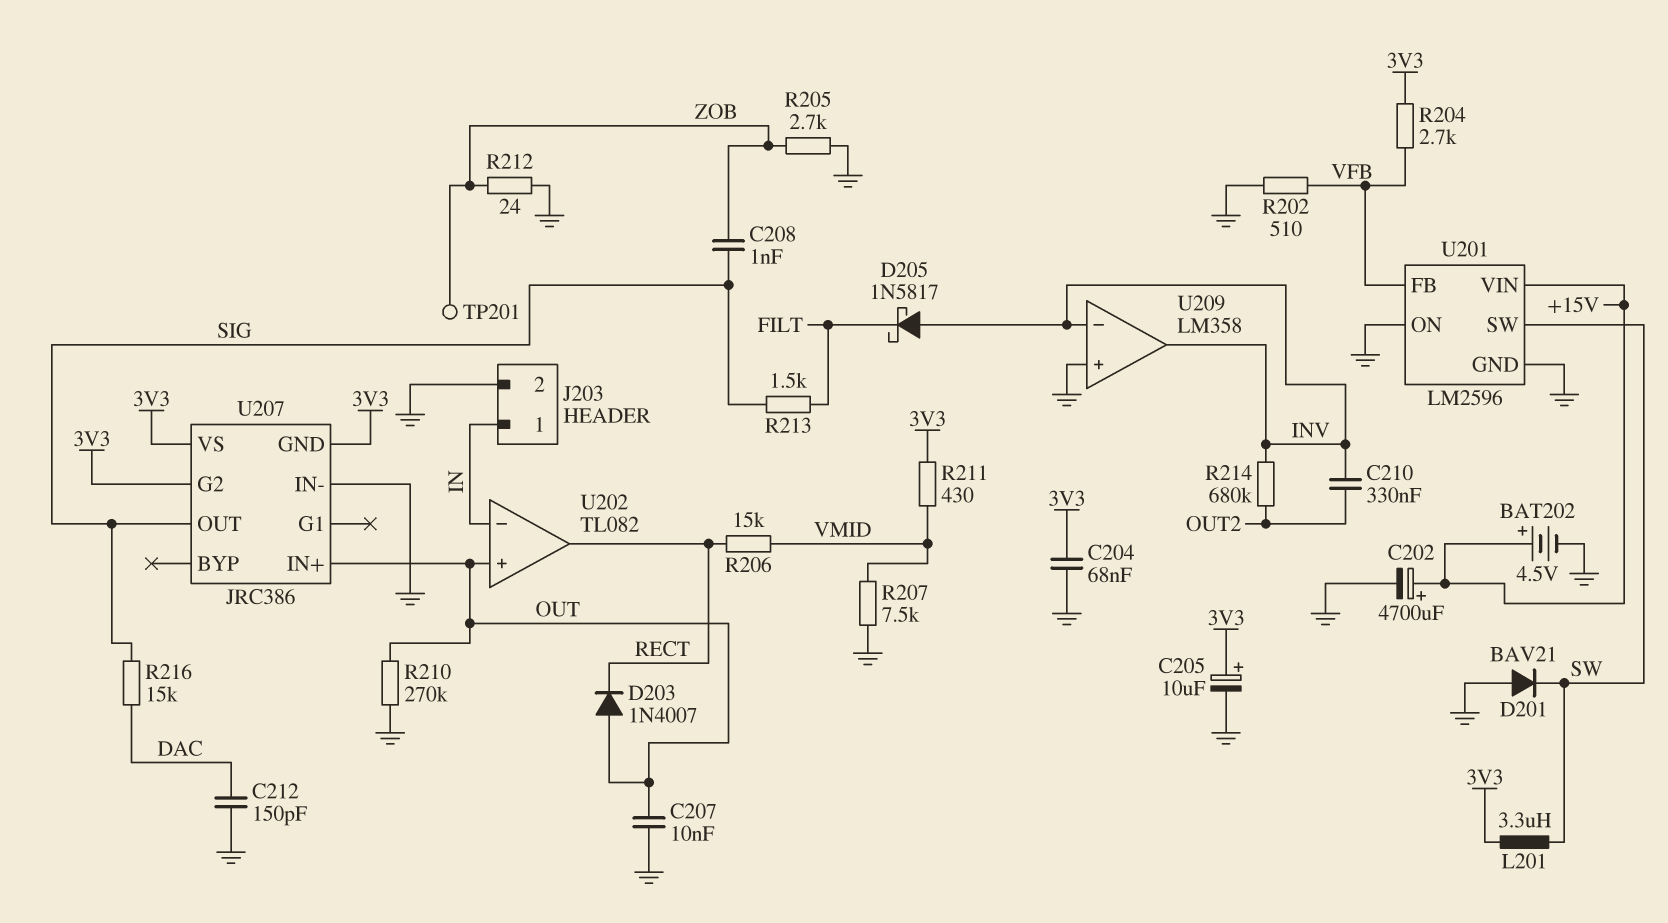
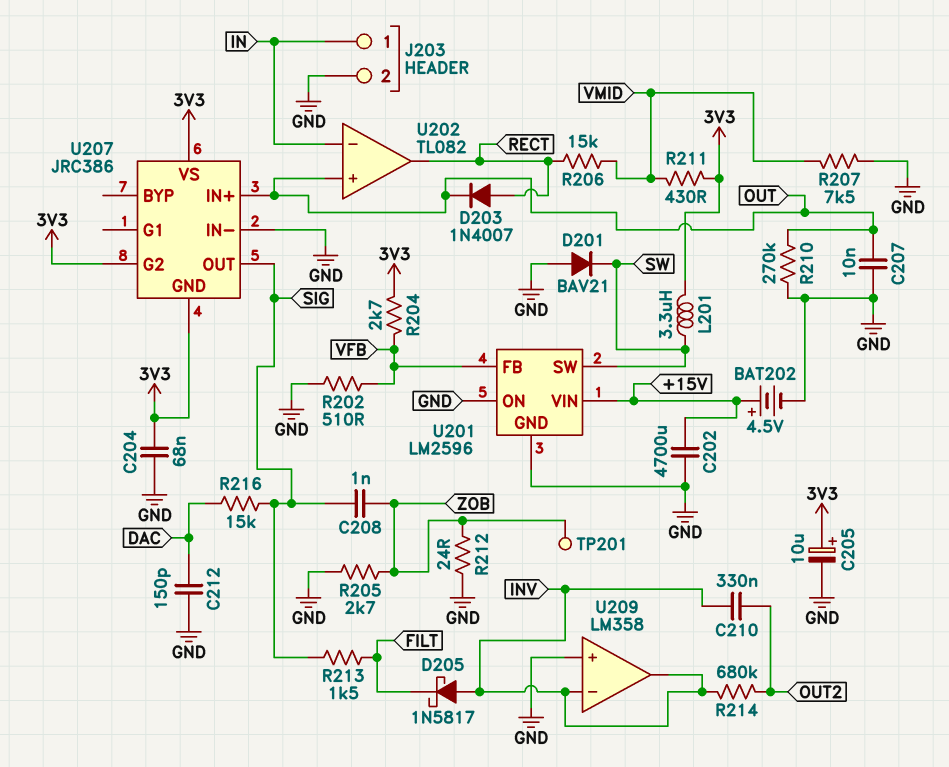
C202: 4700uF (plus +15V, minus GND) -> 4700uF (+15V, GND)
D203: diode 1N4007 (A OUT, K RECT) -> diode 1N4007 (A RECT, K OUT)

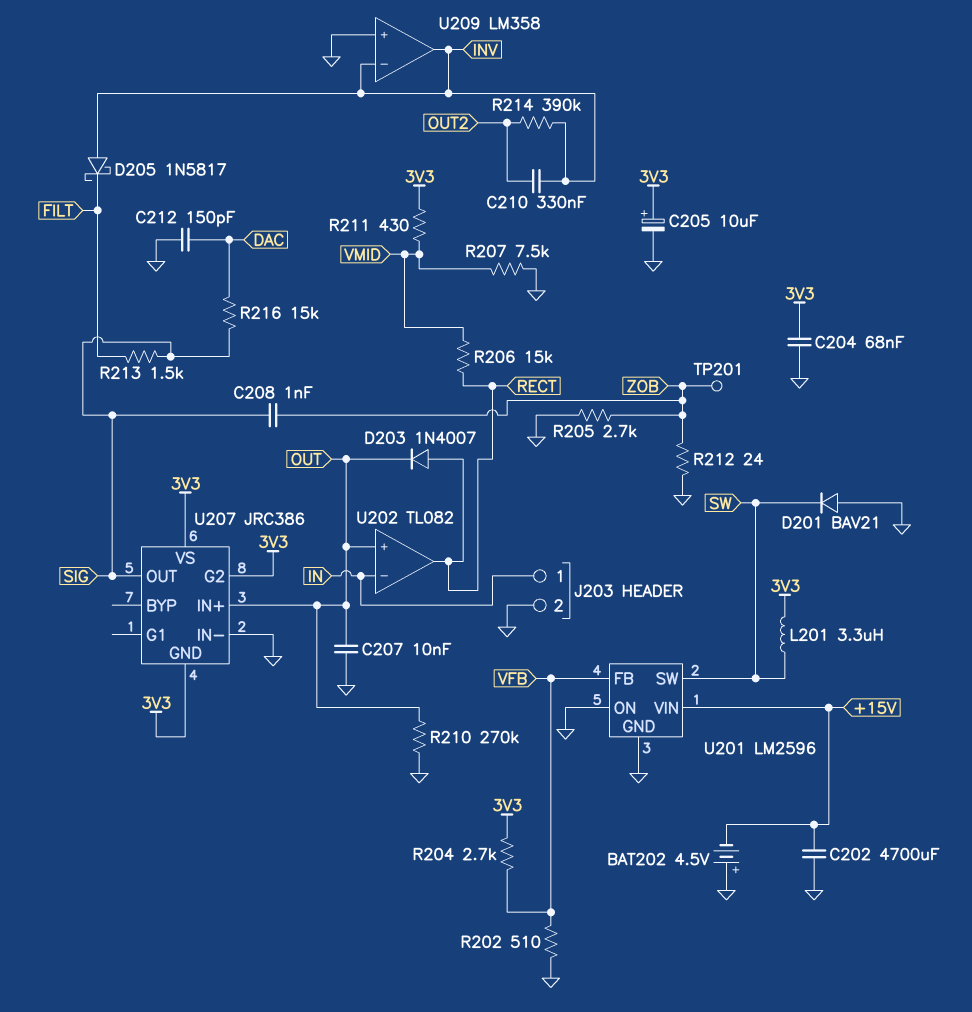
BAT202: 4.5V (plus +15V, minus GND) -> 4.5V (plus GND, minus +15V)
R214: 680k (INV, OUT2) -> 390k (INV, OUT2)

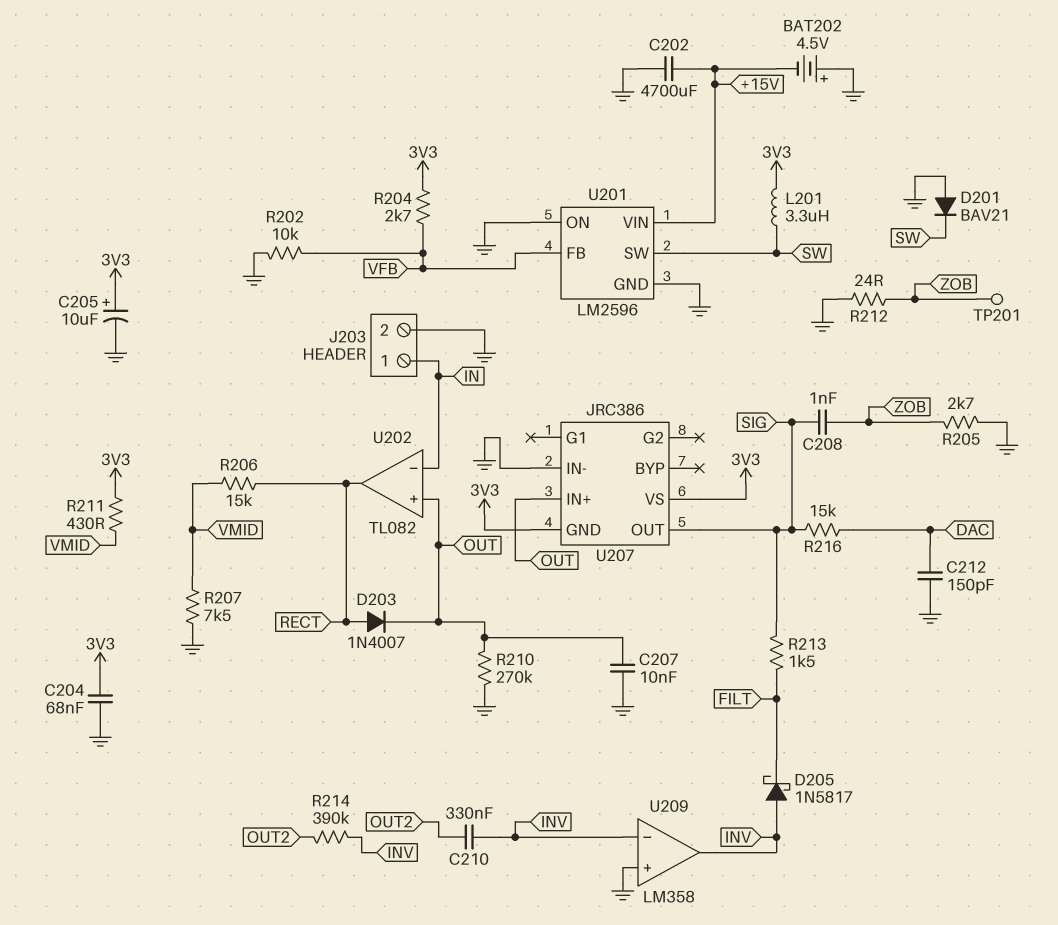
R202: 510 (GND, VFB) -> 10k (GND, VFB)
U207 pin G2: 3V3 -> none

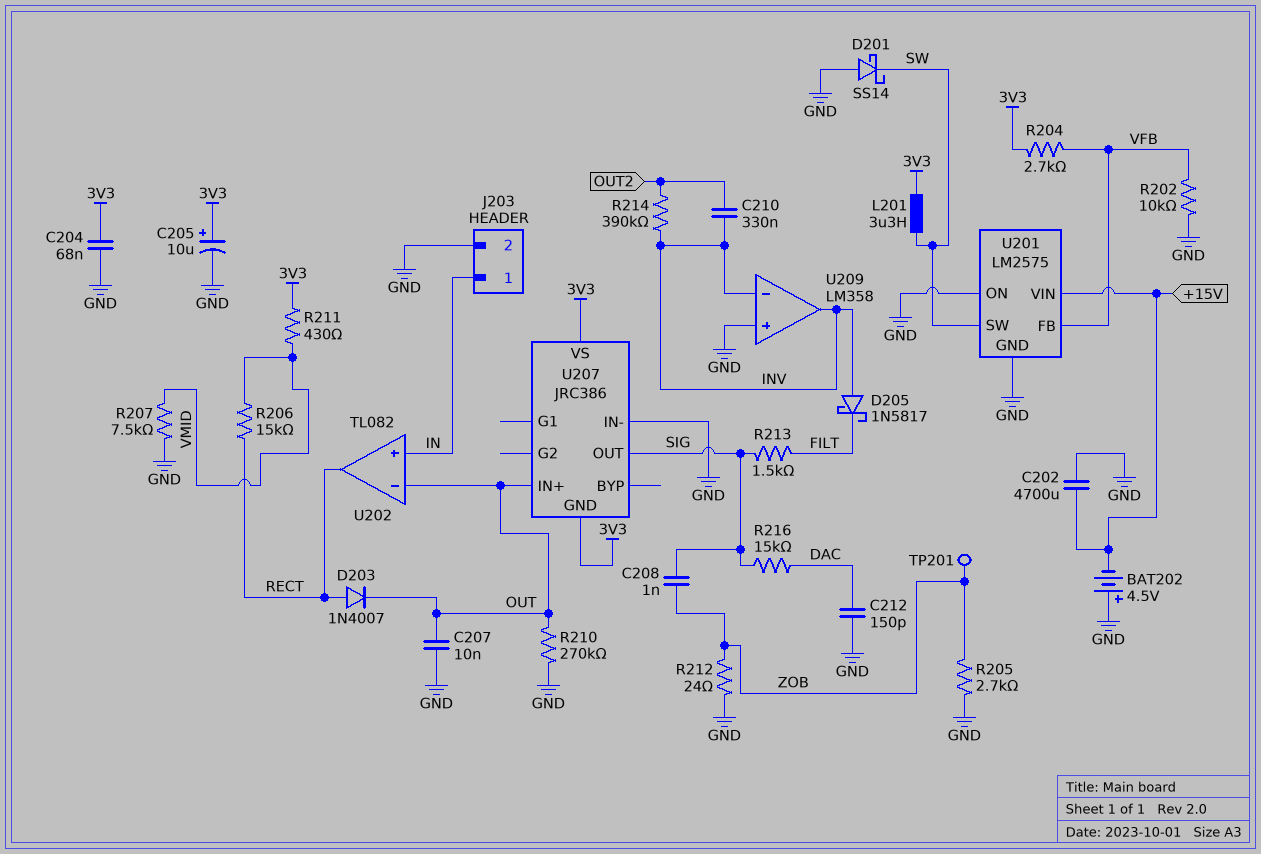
D201: diode BAV21 (A GND, K SW) -> schottky SS14 (A GND, K SW)
U201: LM2596 -> LM2575
U202 pin in+: OUT -> IN
U202 pin in-: IN -> OUT

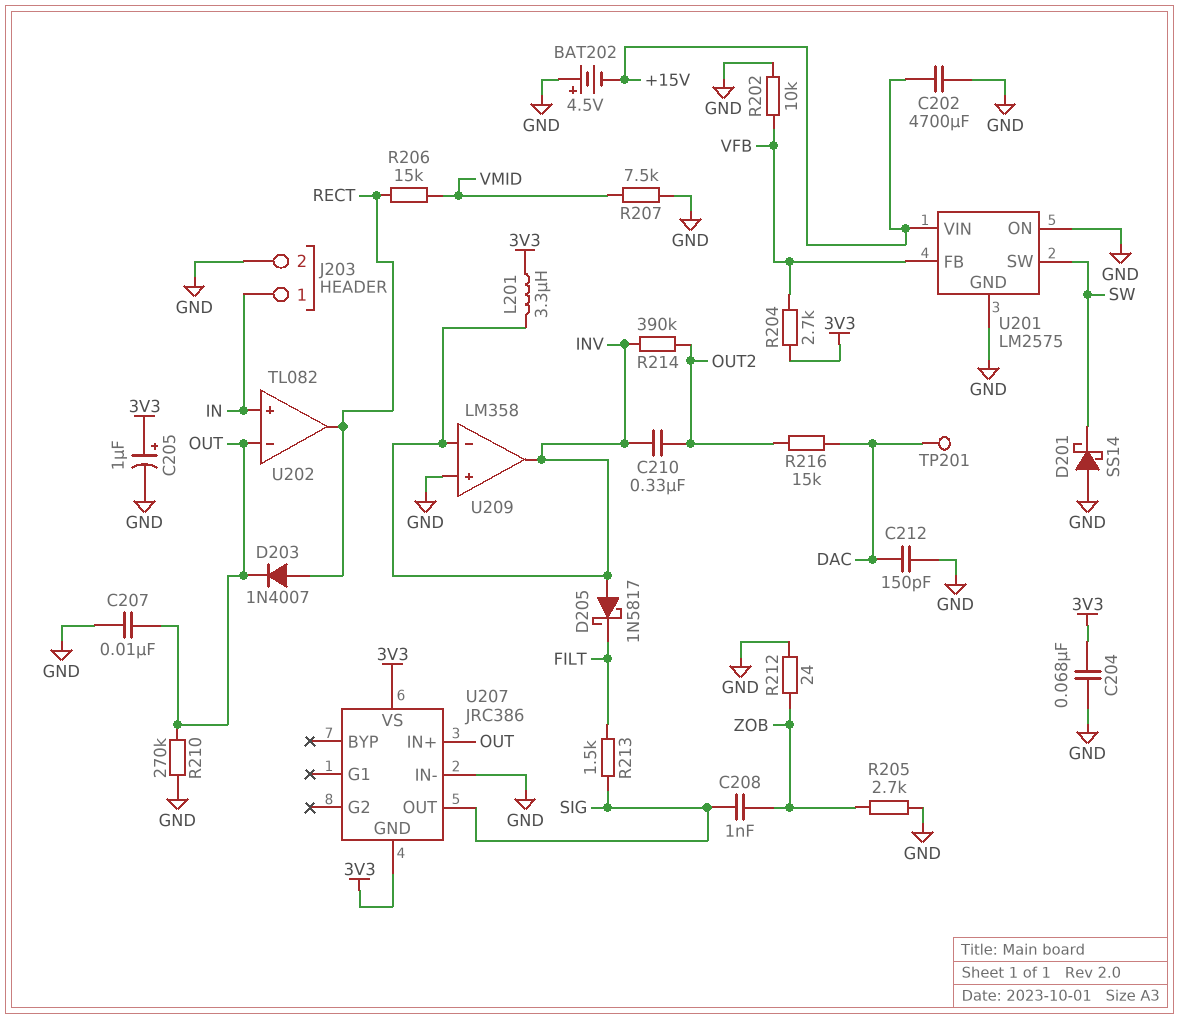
C205: 10uF (plus 3V3, minus GND) -> 1uF (plus 3V3, minus GND)
L201: 3.3uH (3V3, SW) -> 3.3uH (3V3, INV)
R211: 430 (3V3, VMID) -> none
R216: 15k (DAC, SIG) -> 15k (DAC, OUT2)
TP201: test point (ZOB) -> test point (DAC)

